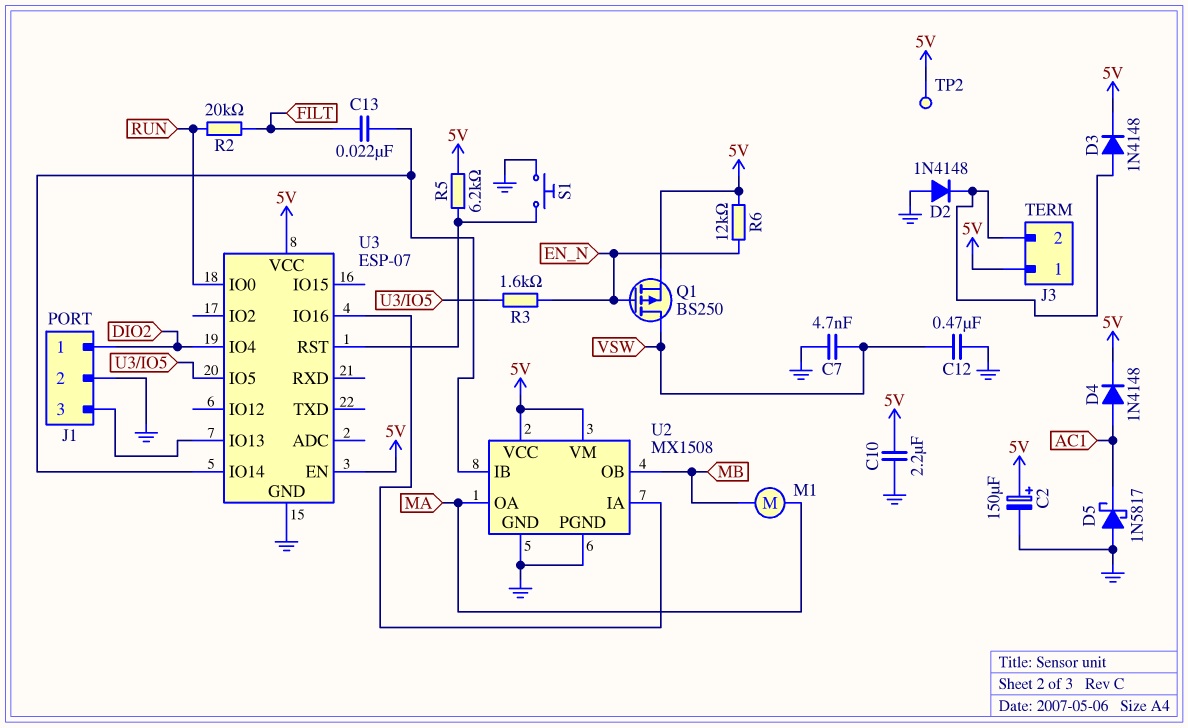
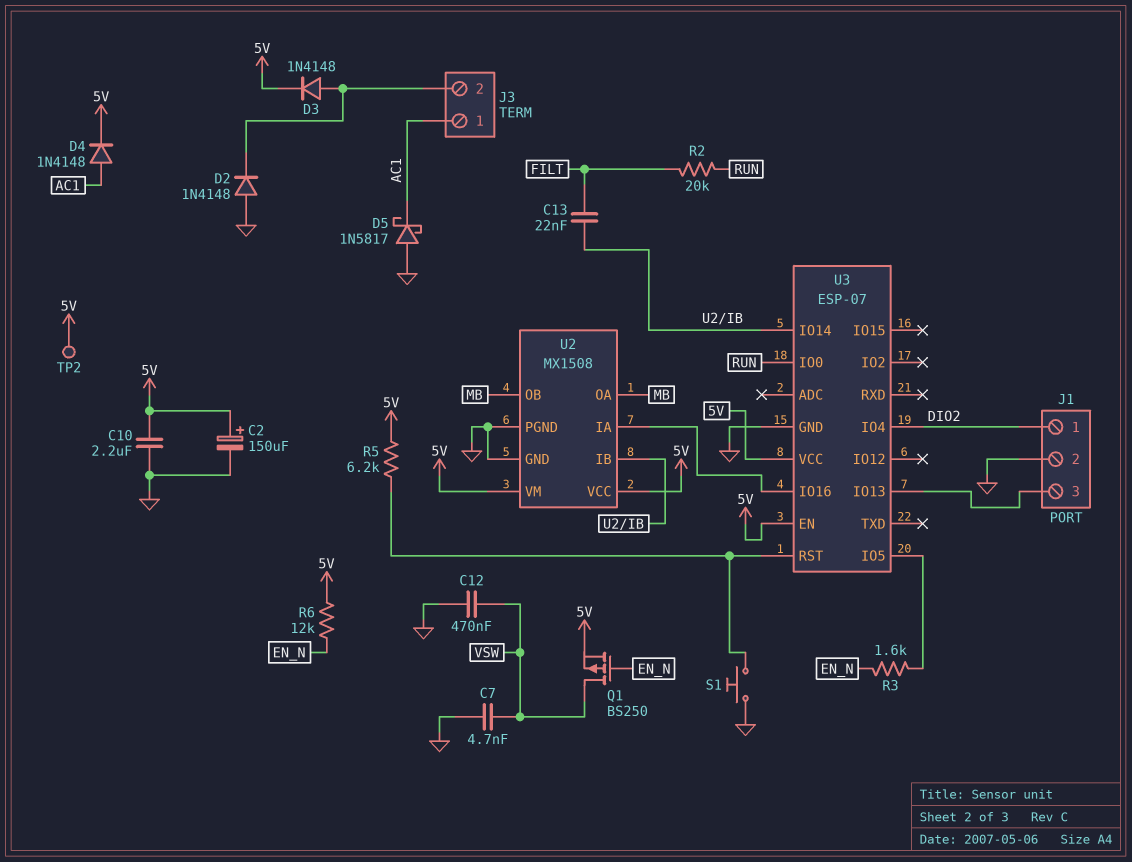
J3 pin 1: 5V -> AC1
M1: motor (MA, MB) -> none
U2 pin OA: MA -> MB

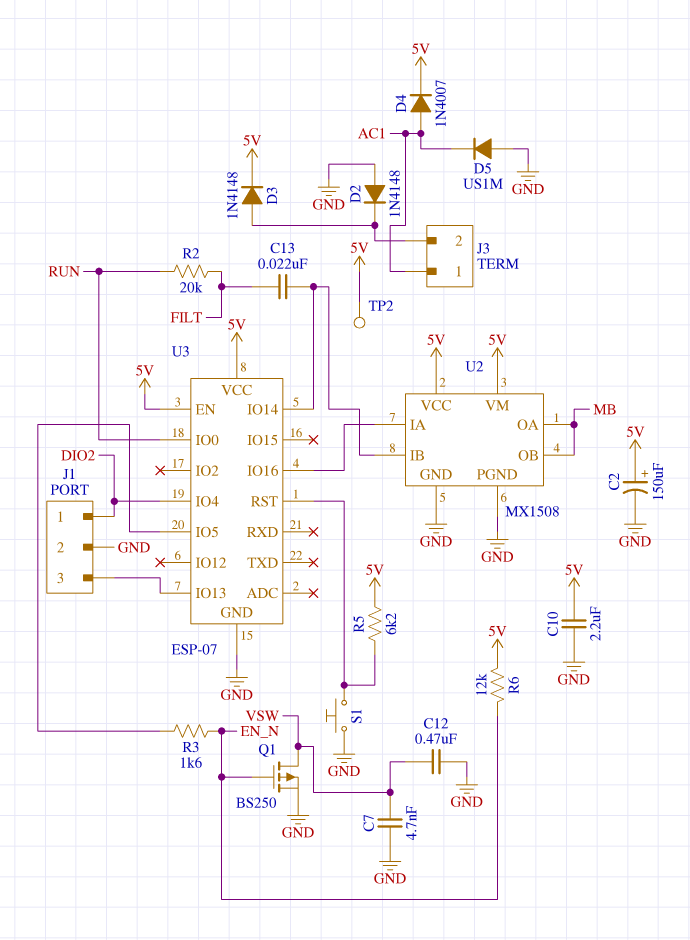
D4: diode 1N4148 (A AC1, K 5V) -> diode 1N4007 (A AC1, K 5V)
D5: schottky 1N5817 (A GND, K AC1) -> diode US1M (A GND, K AC1)
Q1: PMOS BS250 (G EN_N, D VSW, S 5V) -> PMOS BS250 (G EN_N, D VSW, S GND)

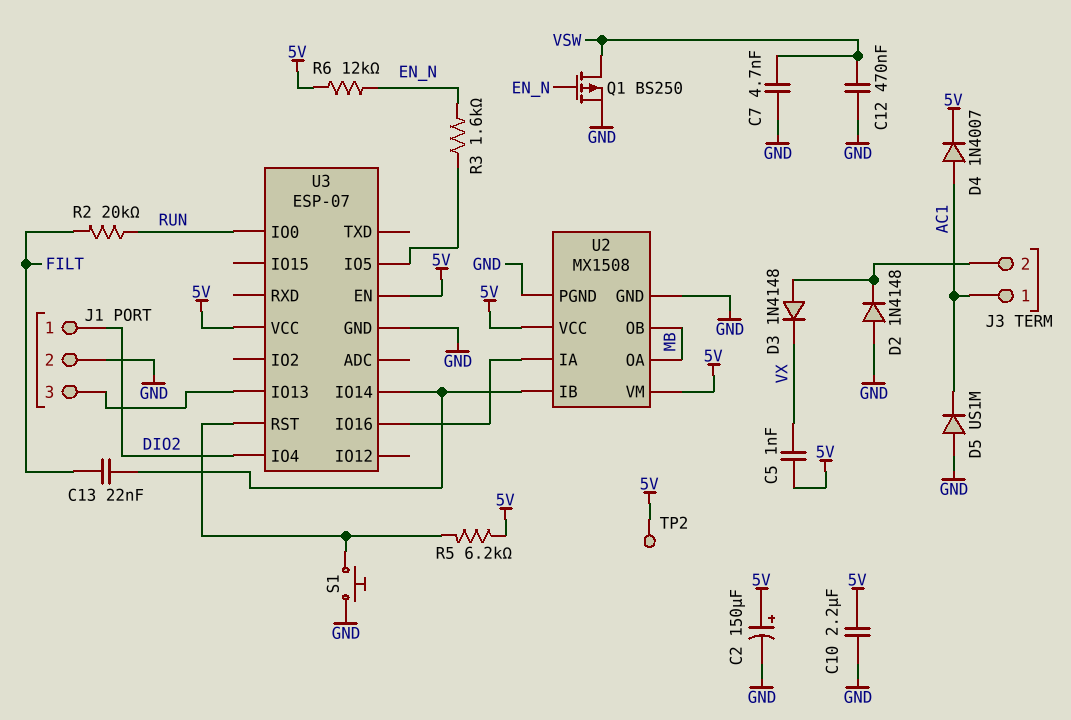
C5: none -> 1nF (5V, VX)
D3: diode 1N4148 (A J3/2, K 5V) -> diode 1N4148 (A J3/2, K VX)

